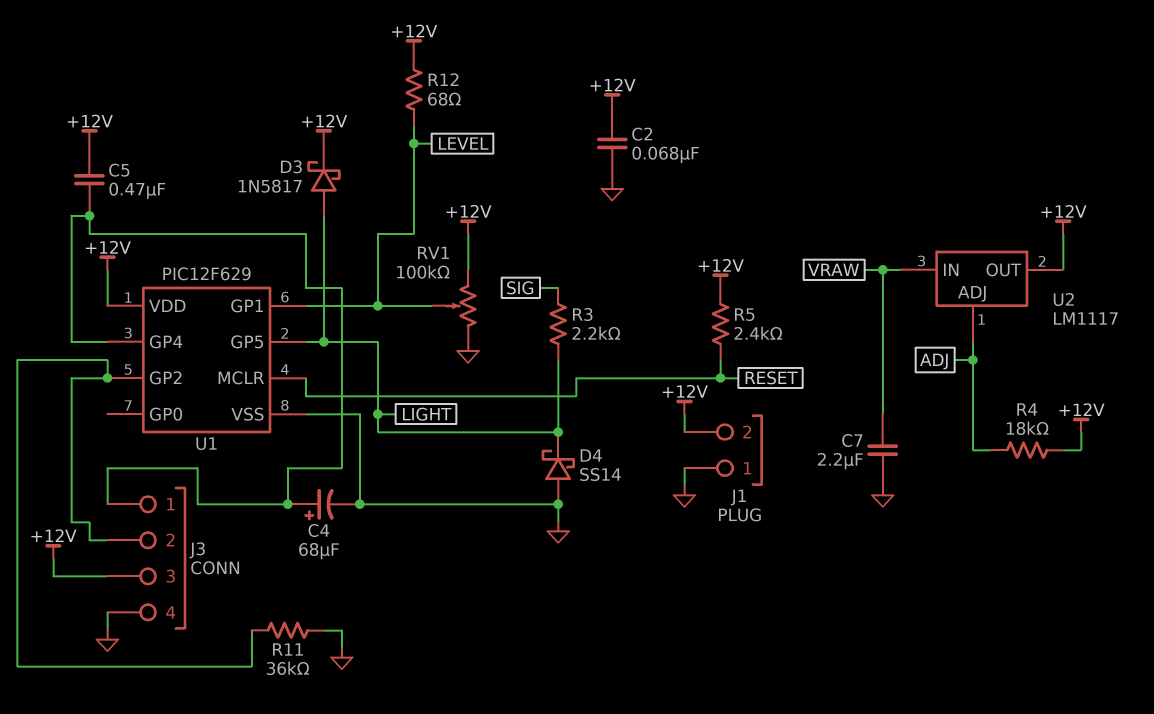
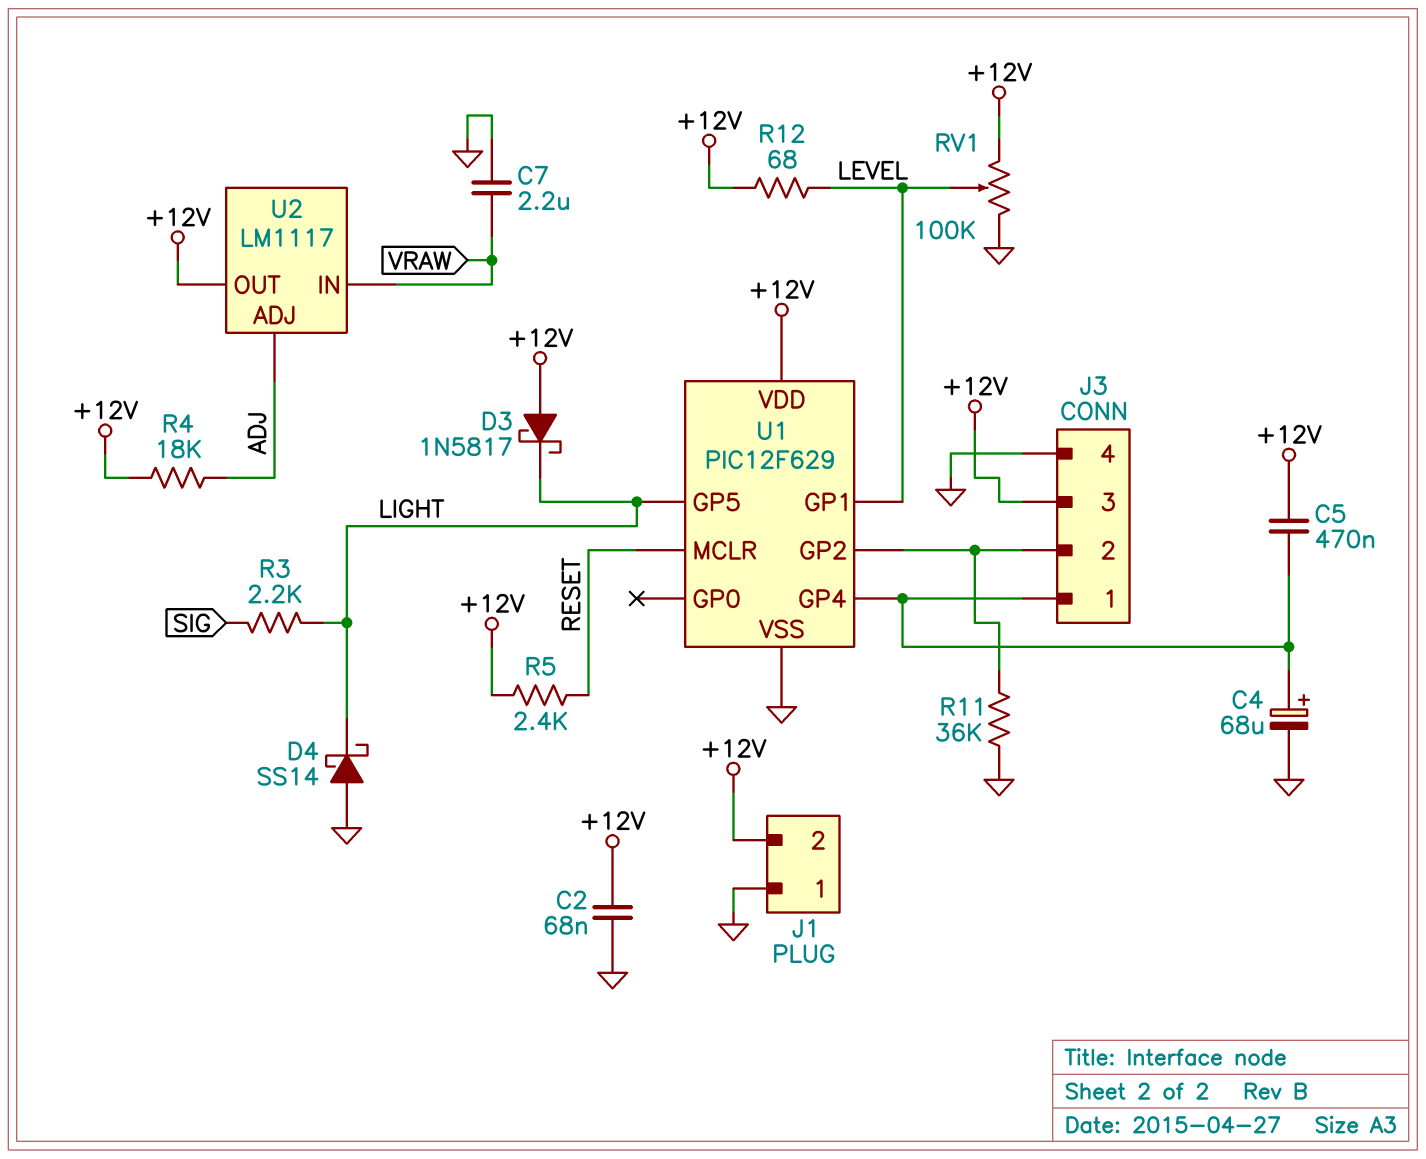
D3: schottky 1N5817 (A LIGHT, K +12V) -> schottky 1N5817 (A +12V, K LIGHT)

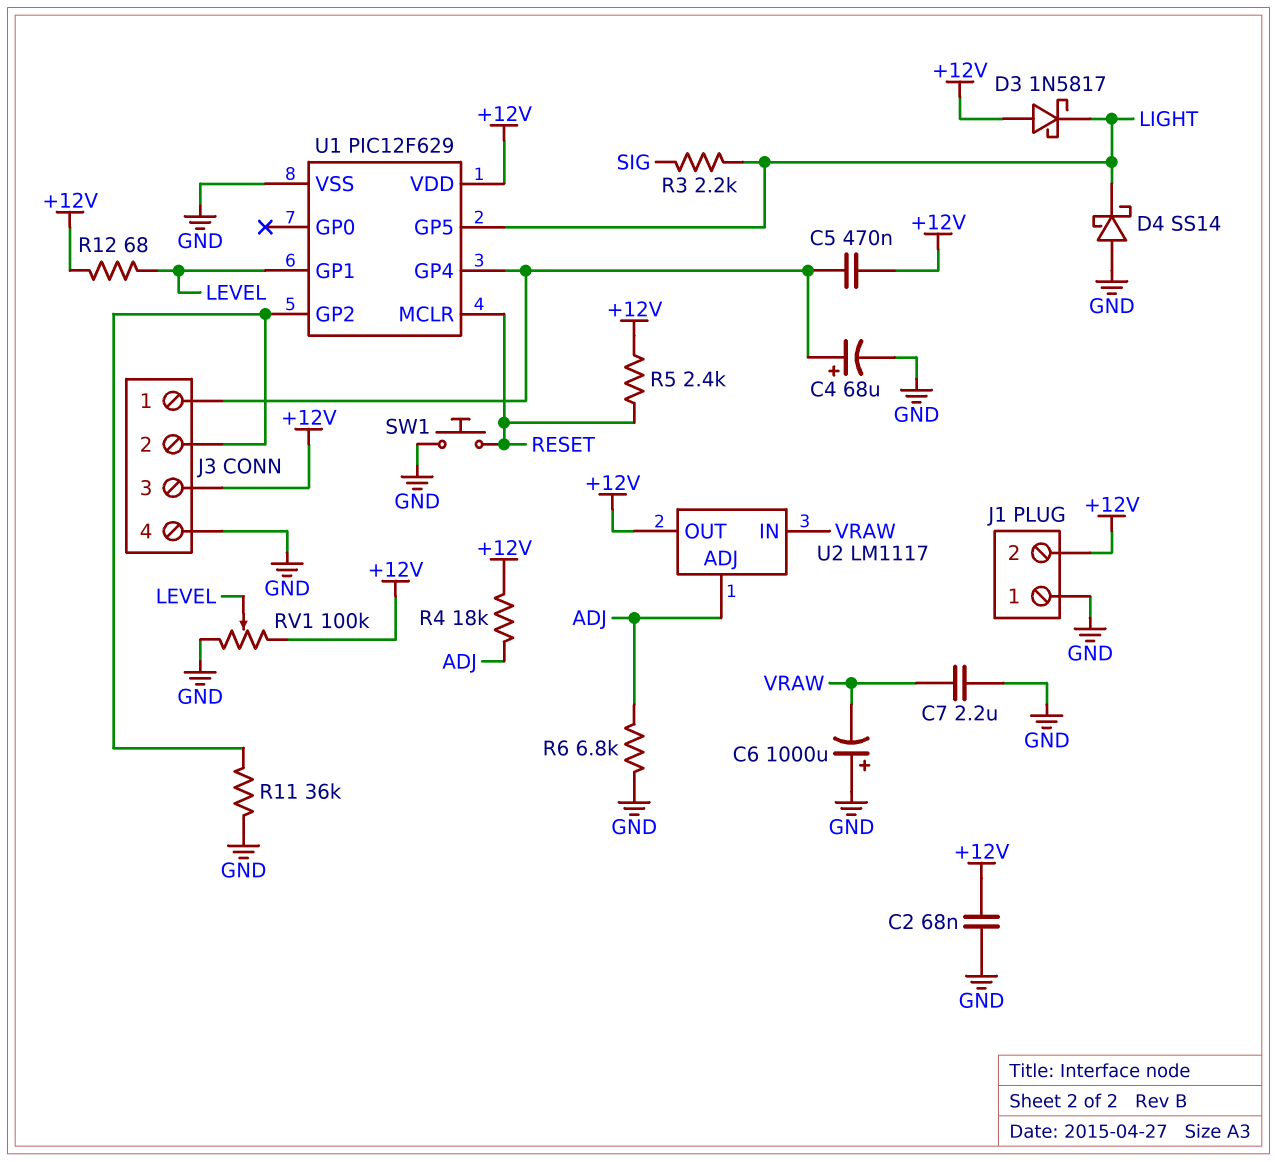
C6: none -> 1000uF (plus GND, minus VRAW)
R6: none -> 6.8k (ADJ, GND)
SW1: none -> button (GND, RESET)

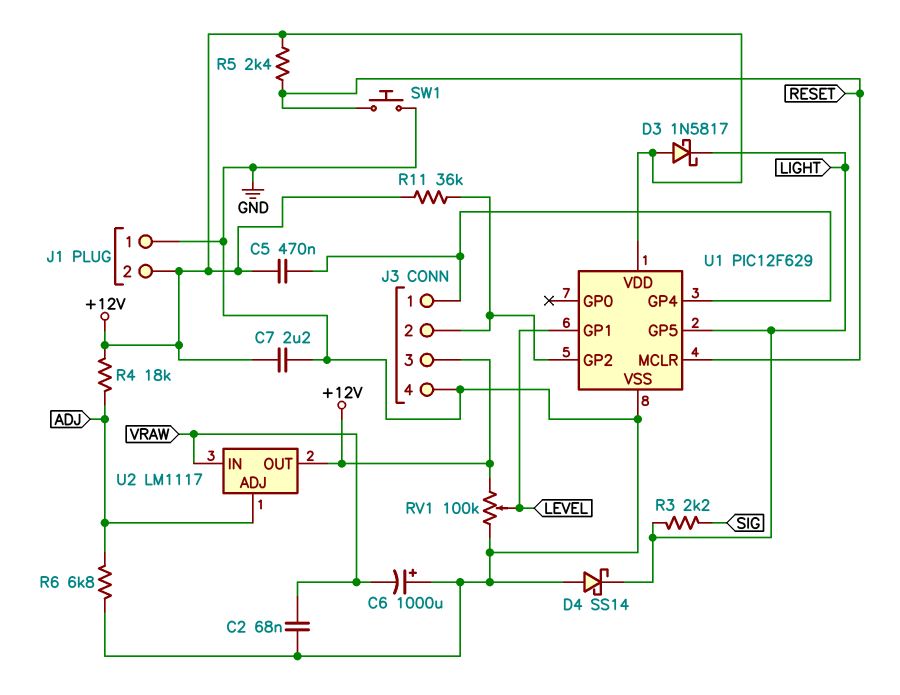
C2: 68nF (+12V, GND) -> 68nF (GND, VRAW)
C4: 68uF (plus J3/1, minus GND) -> none
C7: 2.2uF (GND, VRAW) -> 2.2uF (+12V, GND)
R11: 36k (GND, J3/2) -> 36k (+12V, J3/2)
R12: 68 (+12V, LEVEL) -> none

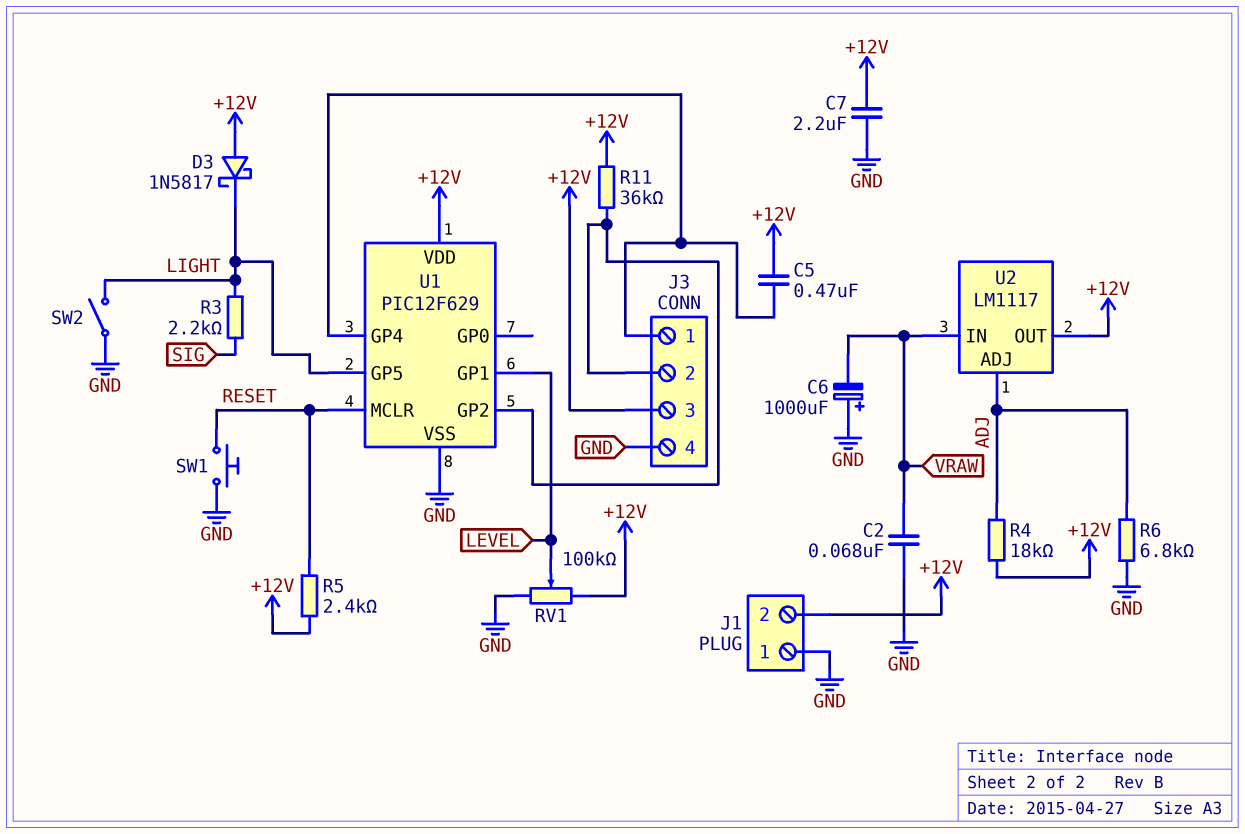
D4: schottky SS14 (A GND, K LIGHT) -> none
SW2: none -> switch (GND, LIGHT)

